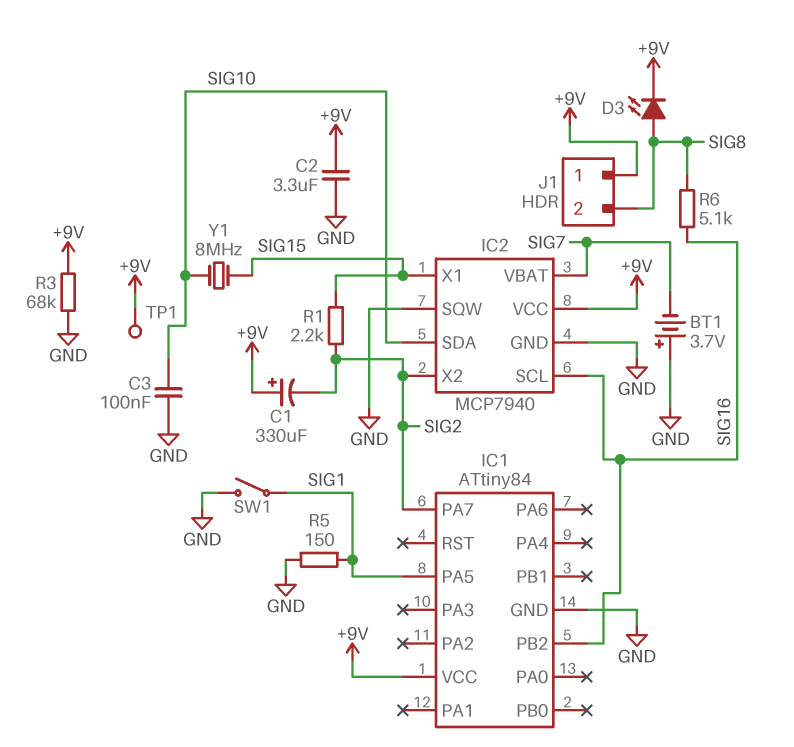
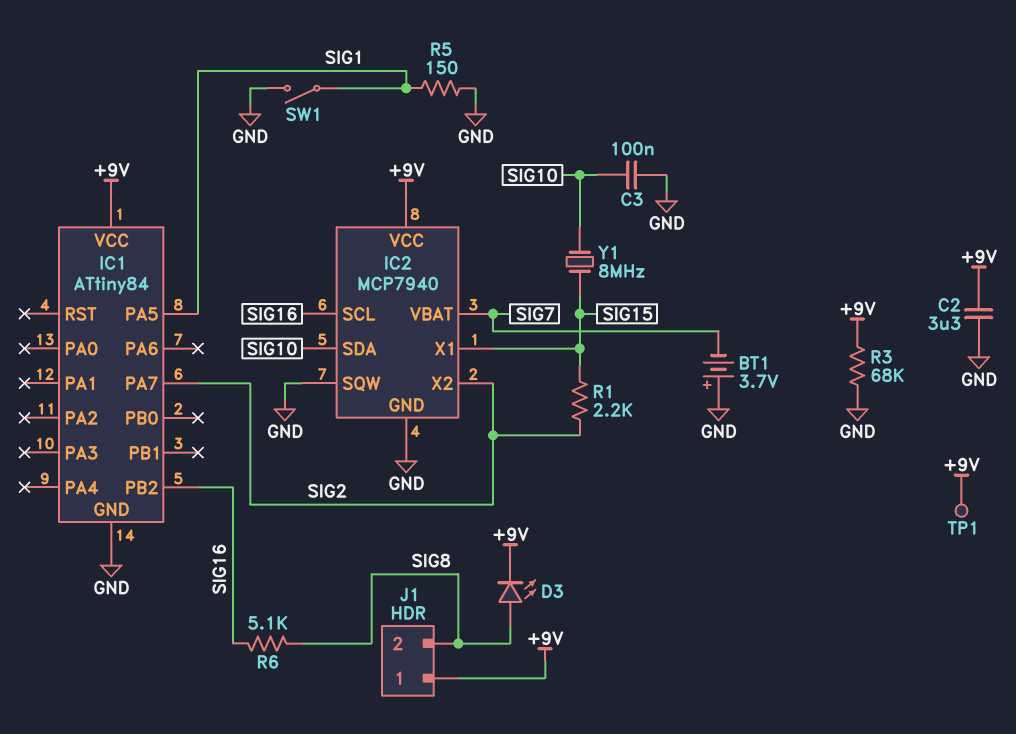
C1: 330uF (plus +9V, minus SIG2) -> none

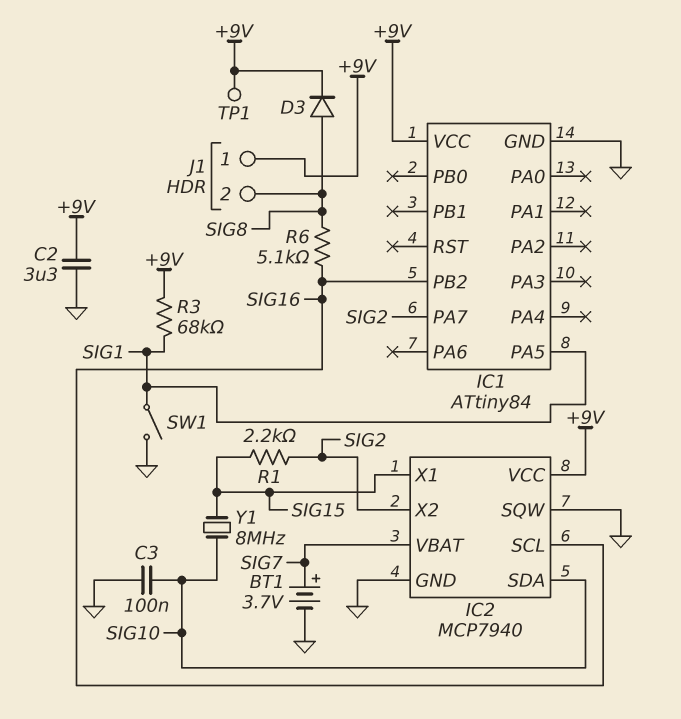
BT1: 3.7V (plus GND, minus SIG7) -> 3.7V (plus SIG7, minus GND)
D3: LED (A SIG8, K +9V) -> diode (A SIG8, K +9V)
R3: 68k (+9V, GND) -> 68k (+9V, SIG1)
R5: 150 (GND, SIG1) -> none

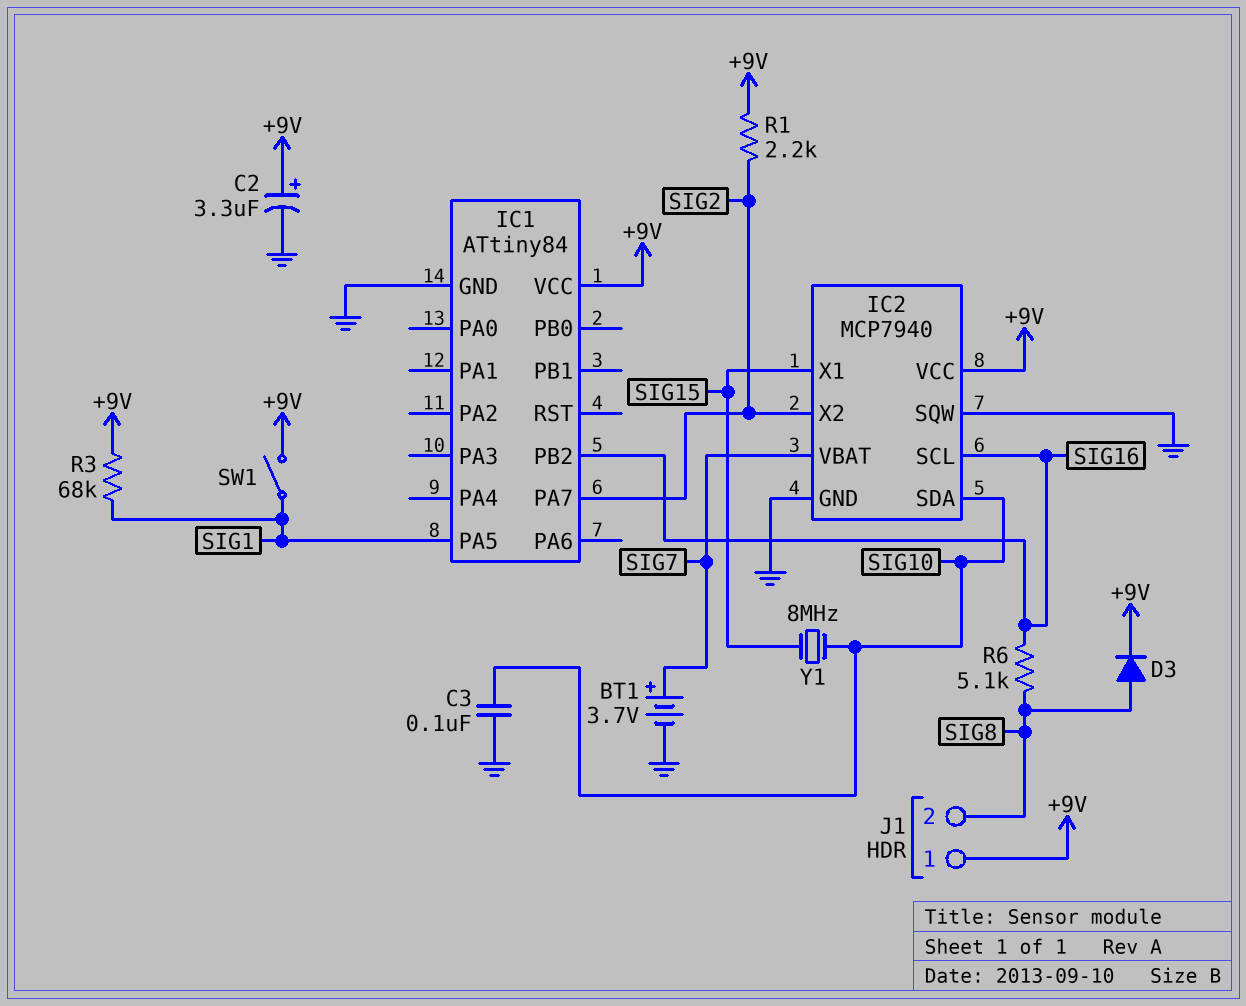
C2: 3.3uF (+9V, GND) -> 3.3uF (plus +9V, minus GND)
R1: 2.2k (SIG2, SIG15) -> 2.2k (+9V, SIG2)
SW1: switch (GND, SIG1) -> switch (+9V, SIG1)
TP1: test point (+9V) -> none

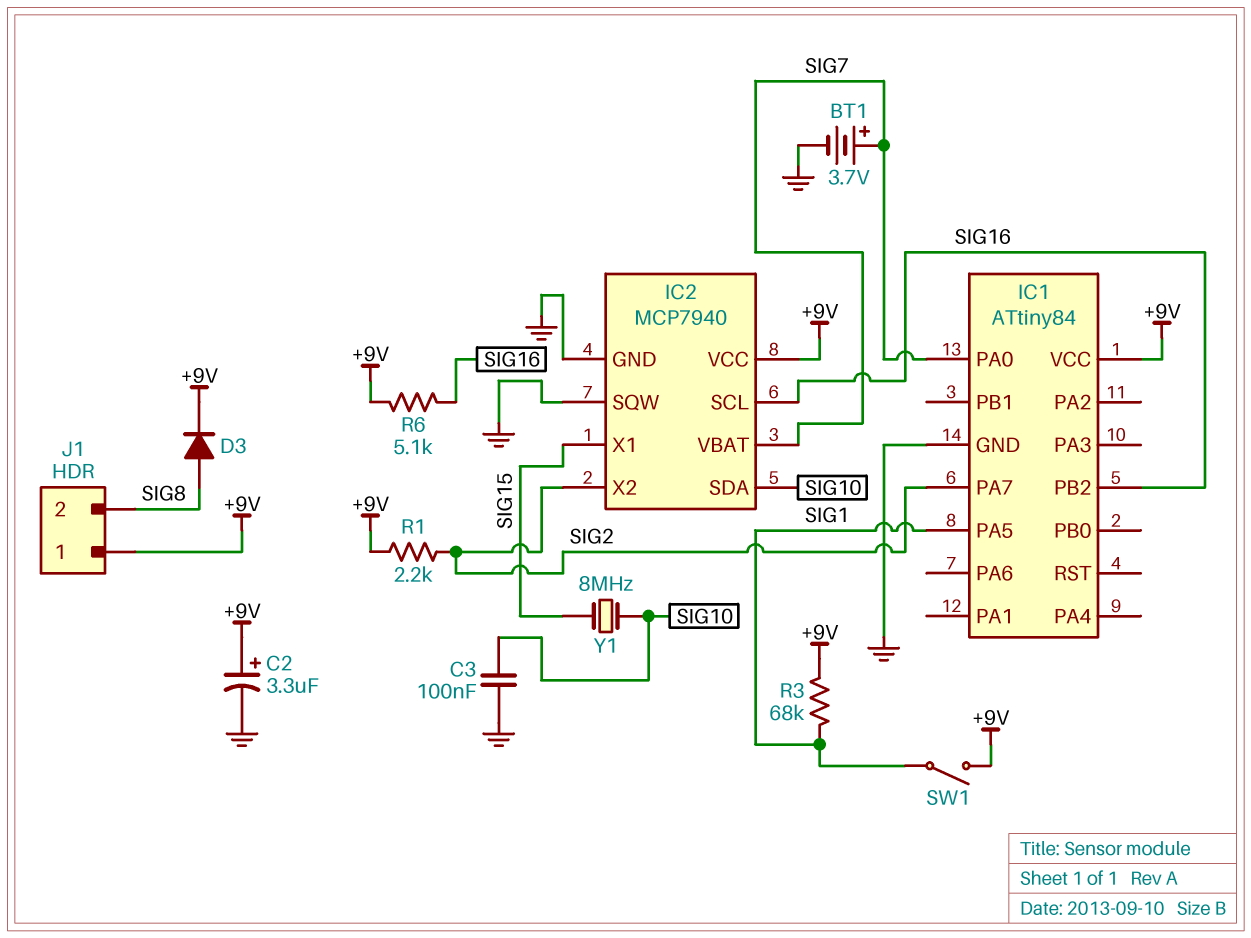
IC1 pin PA0: none -> SIG7
R6: 5.1k (SIG8, SIG16) -> 5.1k (+9V, SIG16)

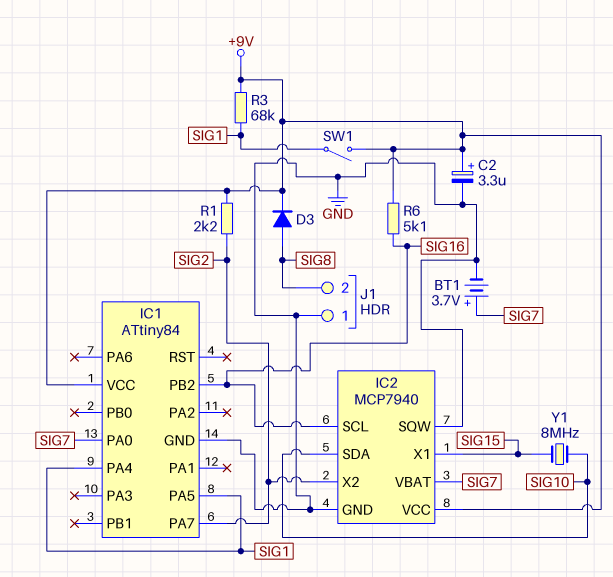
C3: 100nF (GND, SIG10) -> none
IC1 pin PA4: none -> SIG1
J1 pin 1: +9V -> GND

